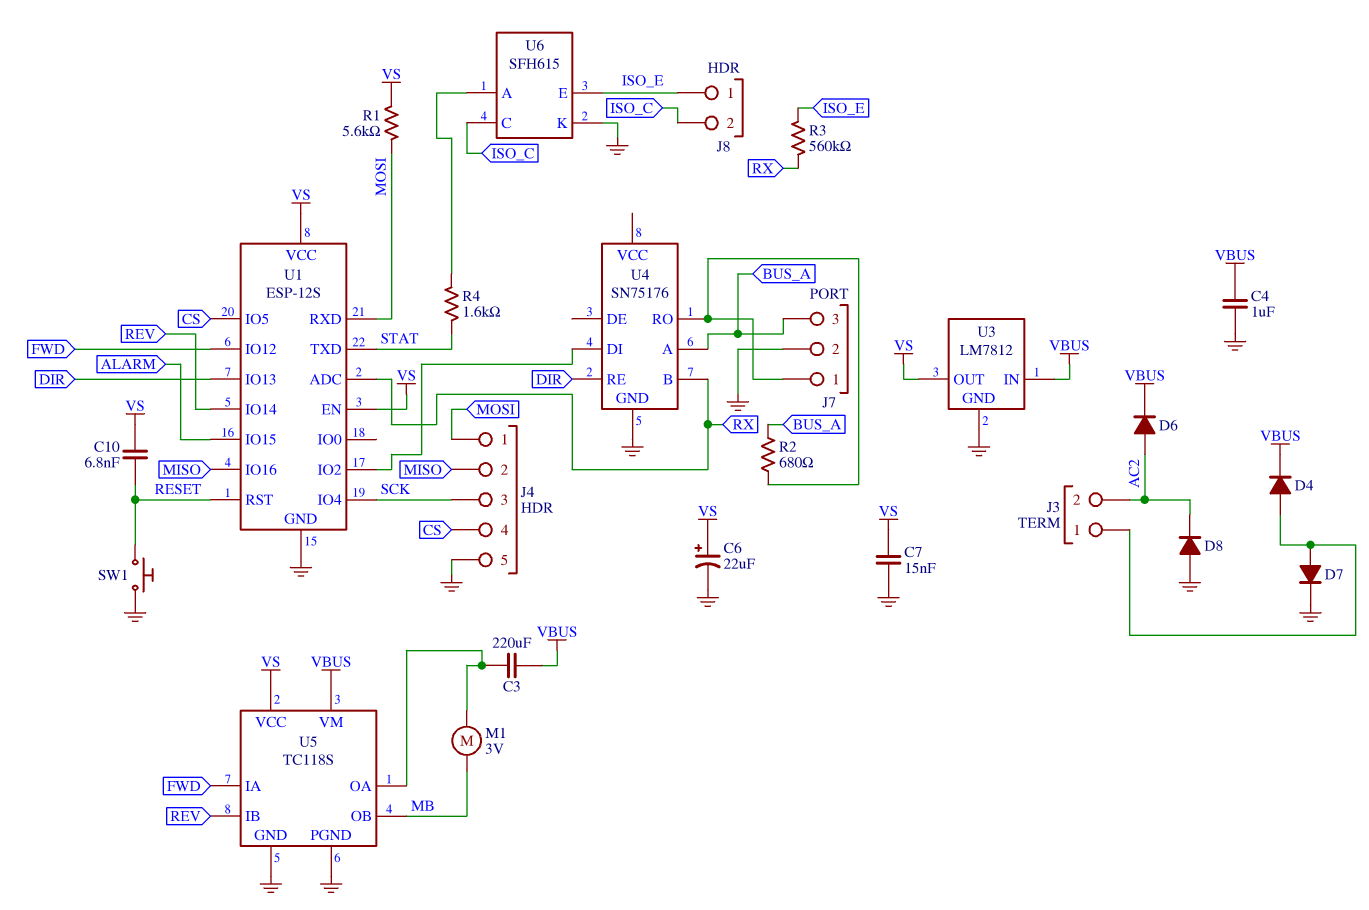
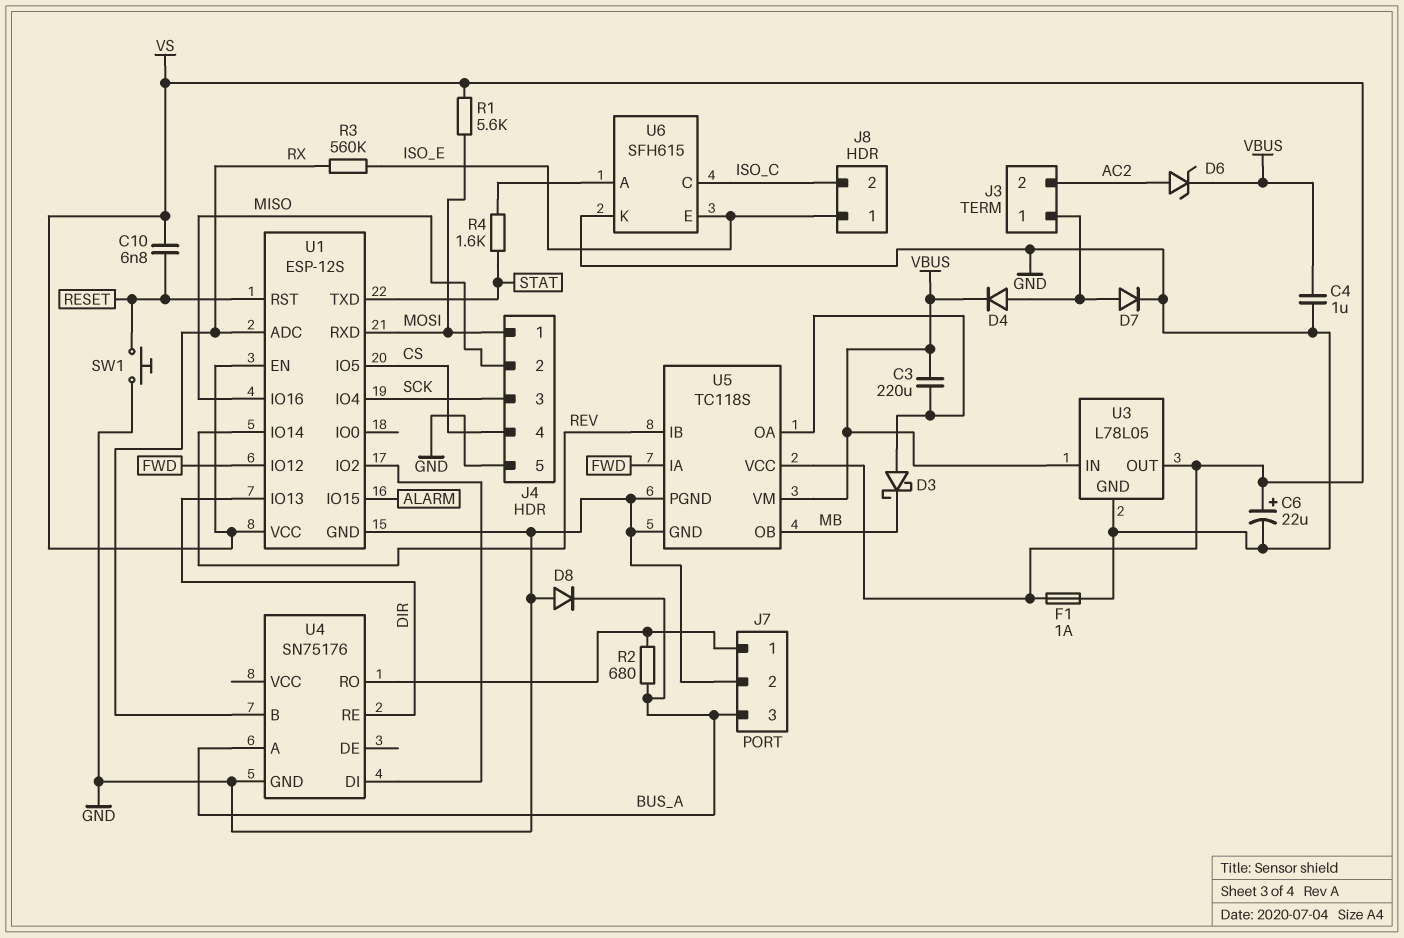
C7: 15nF (GND, VS) -> none
D3: none -> schottky (A U5/OA, K MB)
D6: diode (A AC2, K VBUS) -> zener (A AC2, K VBUS)
D8: diode (A GND, K AC2) -> diode (A GND, K BUS_A)
F1: none -> 1A (GND, VS)
M1: motor 3V (MB, U5/OA) -> none
U3: LM7812 -> L78L05

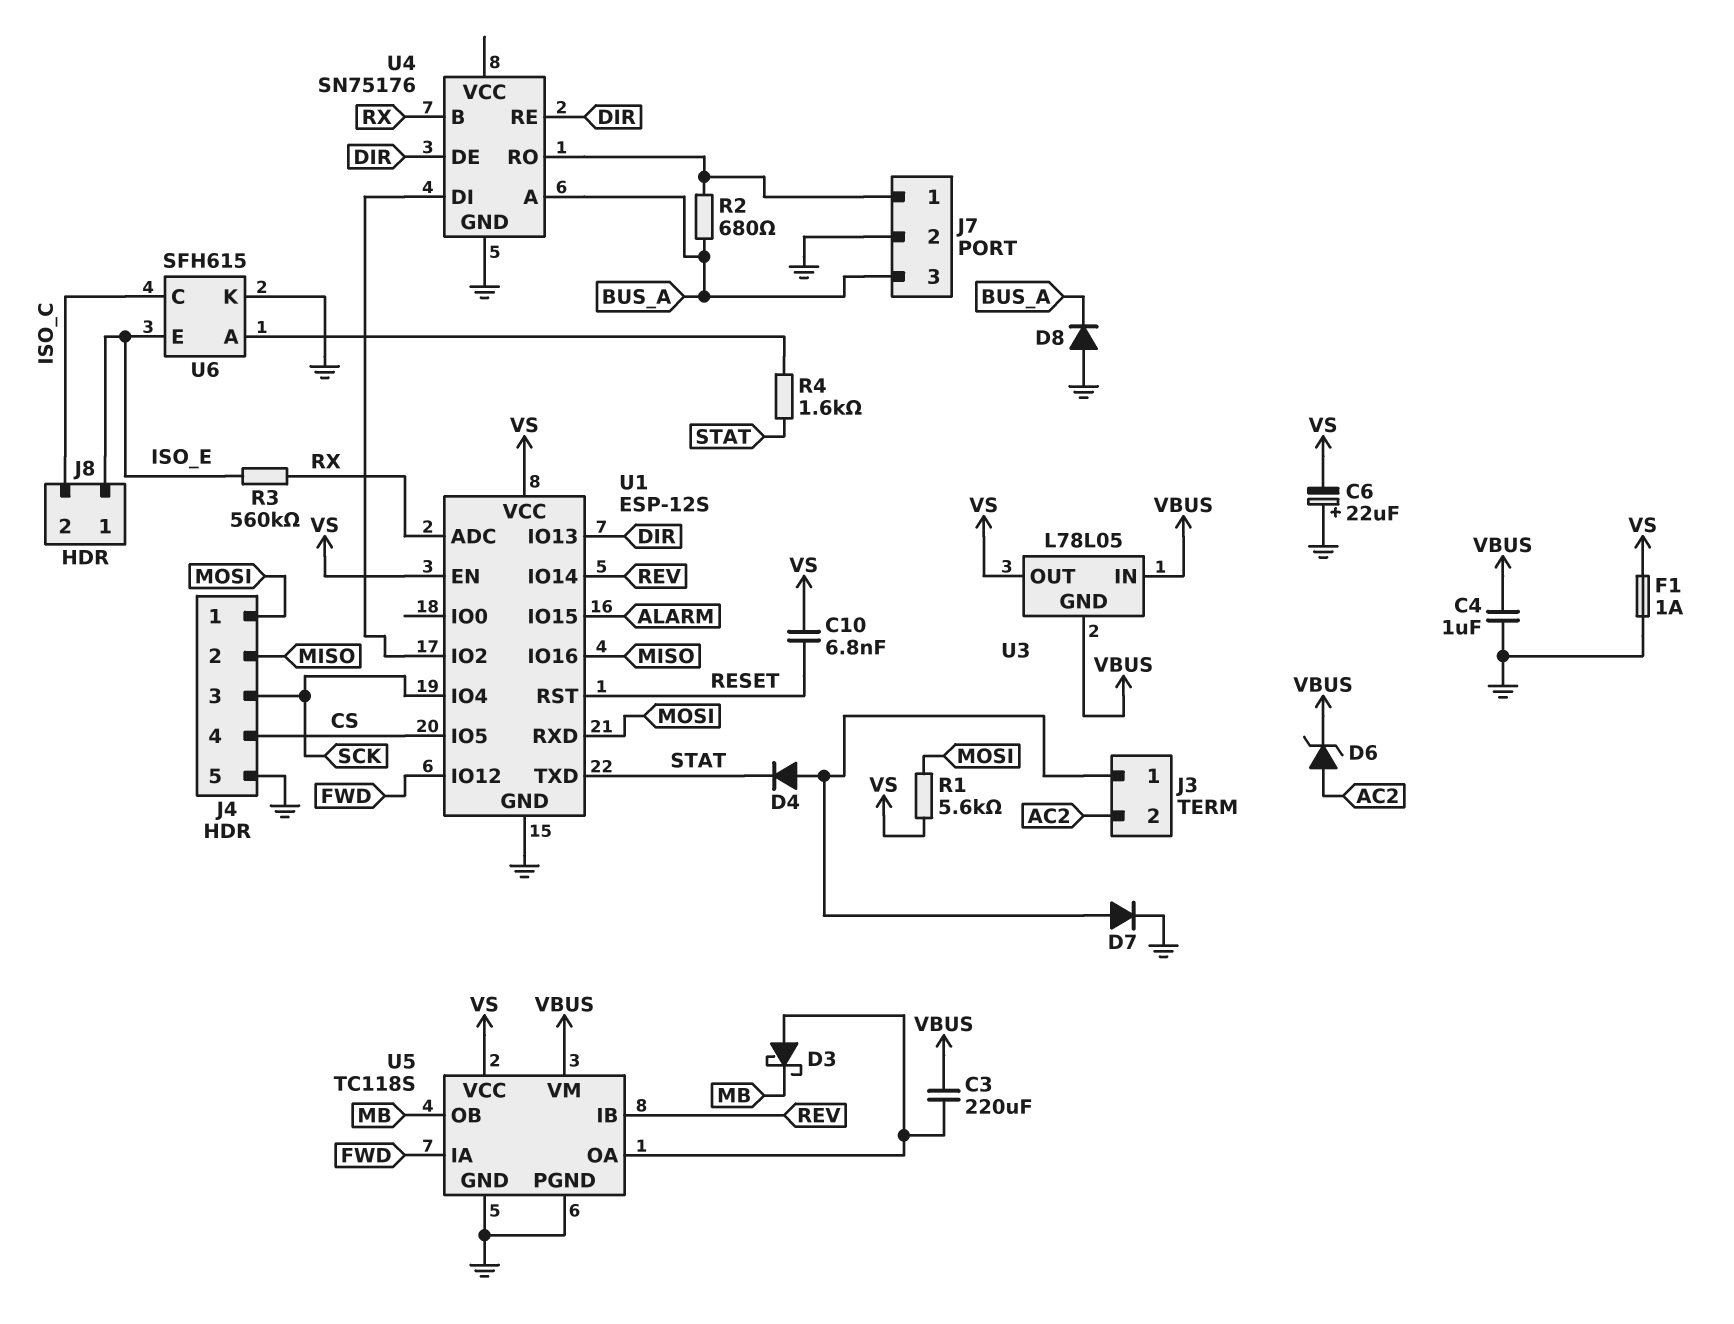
C6: 22uF (plus VS, minus GND) -> 22uF (plus GND, minus VS)
D4: diode (A J3/1, K VBUS) -> diode (A J3/1, K STAT)
SW1: button (GND, RESET) -> none
U3 pin GND: GND -> VBUS
U4 pin DE: none -> DIR

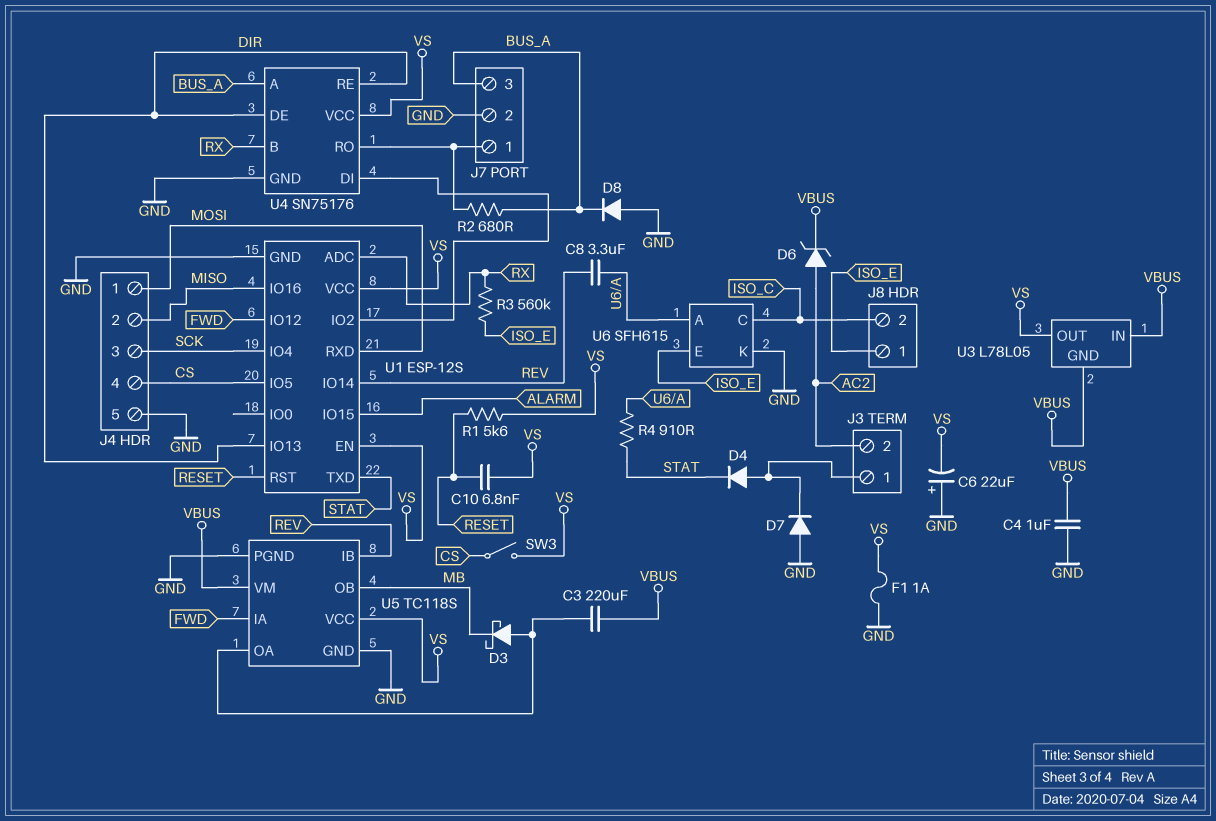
C8: none -> 3.3uF (REV, U6/A)
D7: diode (A J3/1, K GND) -> diode (A GND, K J3/1)
R1: 5.6k (MOSI, VS) -> 5.6k (RESET, VS)
R4: 1.6k (STAT, U6/A) -> 910 (STAT, U6/A)
SW3: none -> switch (CS, VS)
U4 pin VCC: none -> VS

